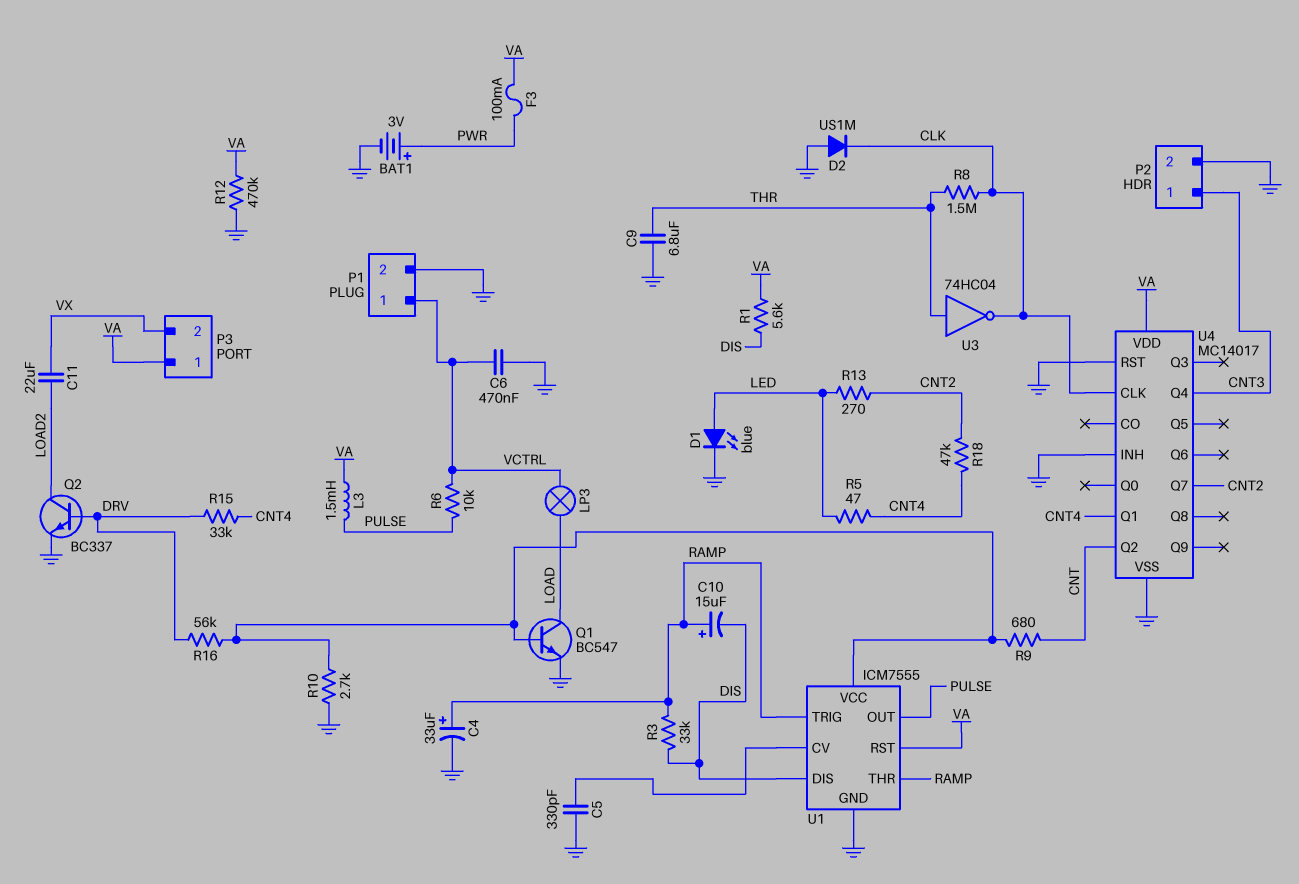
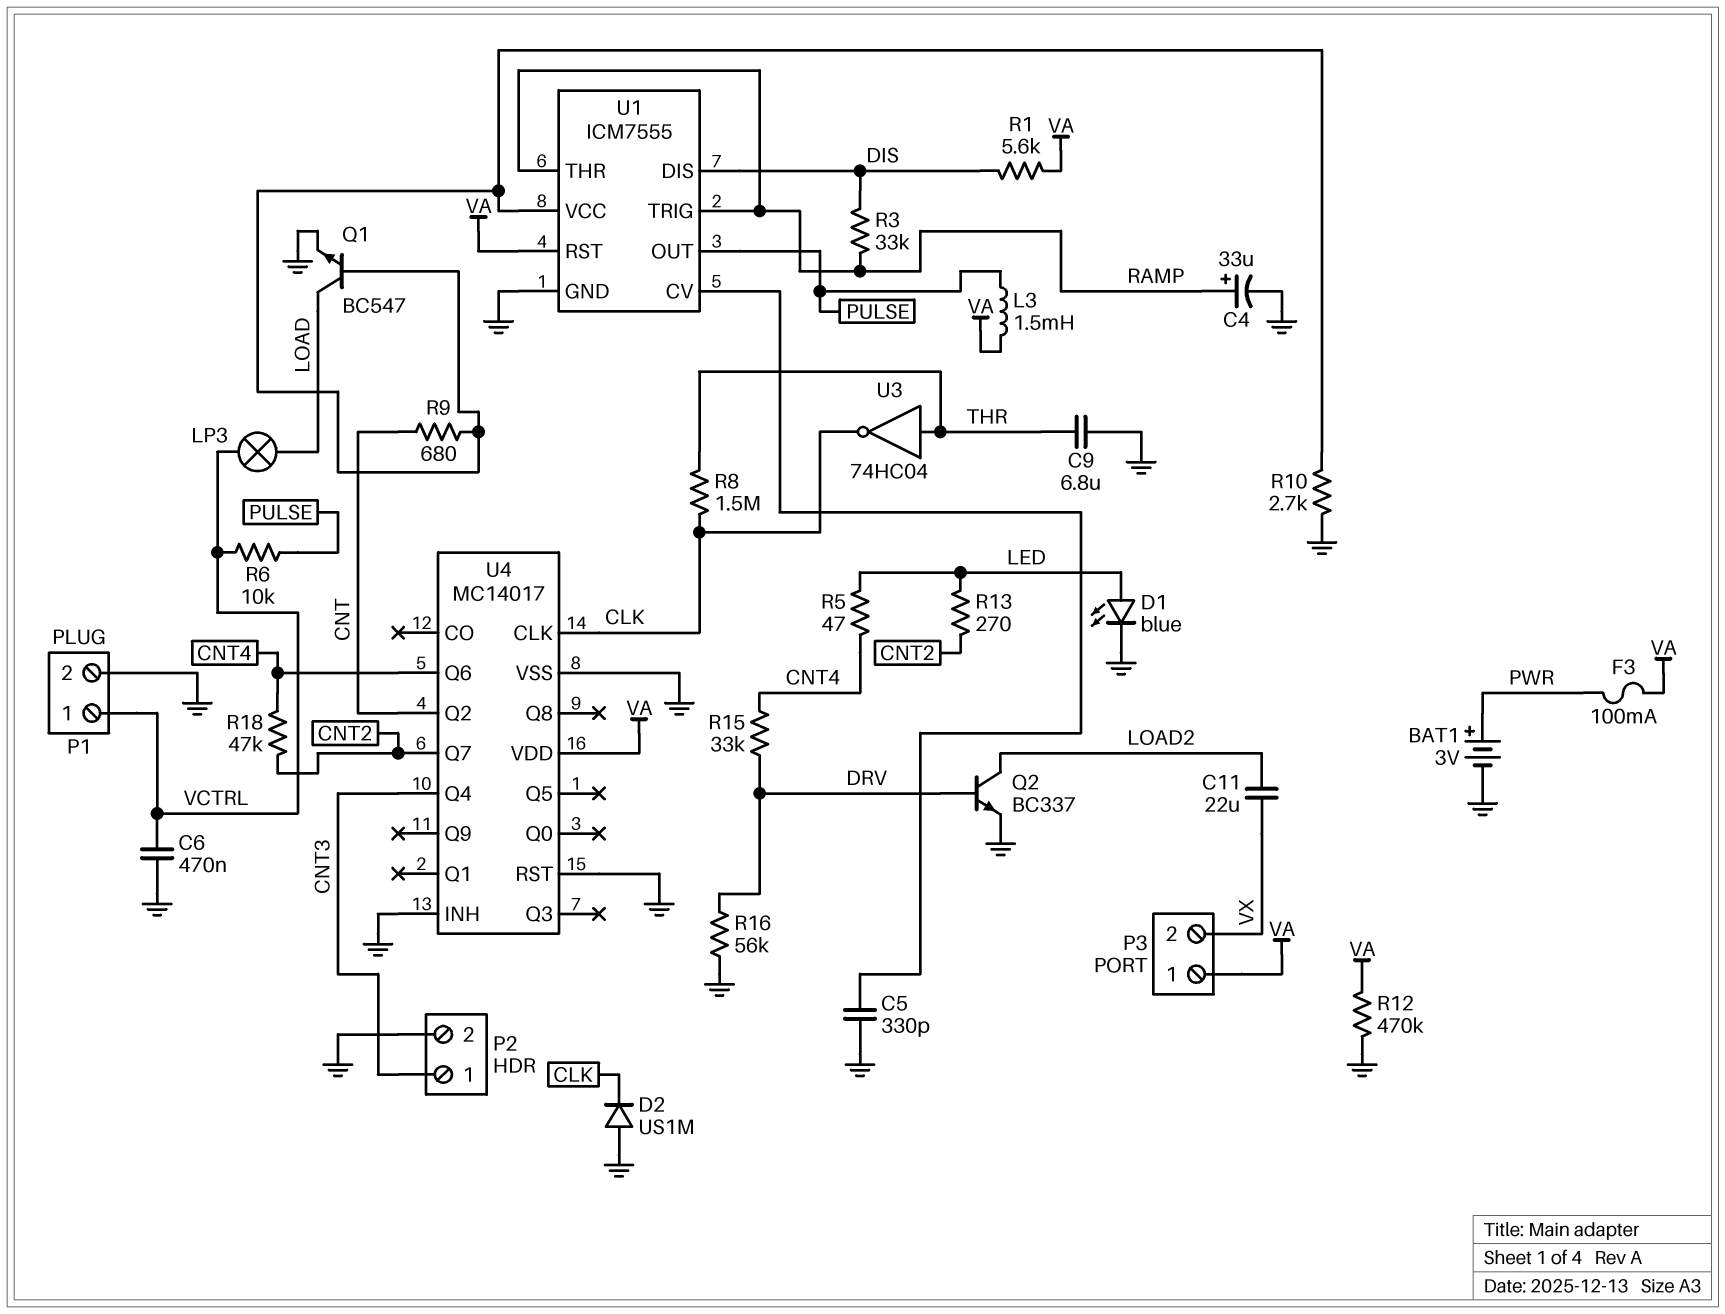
C10: 15uF (plus RAMP, minus DIS) -> none
R16: 56k (DRV, U1/VCC) -> 56k (DRV, GND)
U4 pin Q1: CNT4 -> none
U4 pin Q6: none -> CNT4

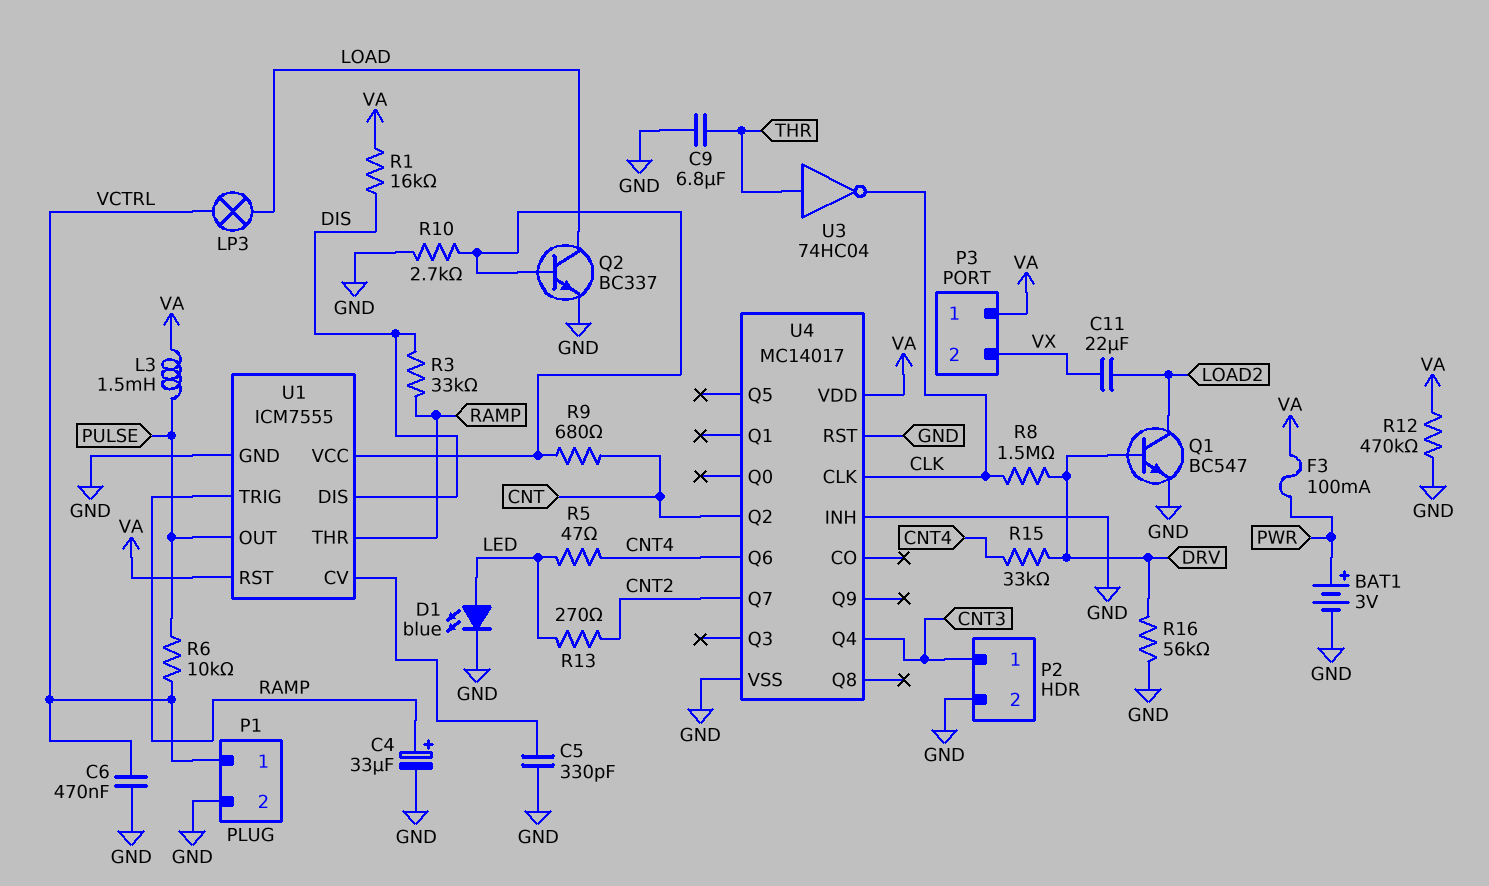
D2: diode US1M (A GND, K CLK) -> none
Q1: NPN BC547 (B U1/VCC, C LOAD, E GND) -> NPN BC547 (B DRV, C LOAD2, E GND)
Q2: NPN BC337 (B DRV, C LOAD2, E GND) -> NPN BC337 (B U1/VCC, C LOAD, E GND)
R1: 5.6k (DIS, VA) -> 16k (DIS, VA)
R8: 1.5M (CLK, THR) -> 1.5M (CLK, DRV)
R18: 47k (CNT2, CNT4) -> none

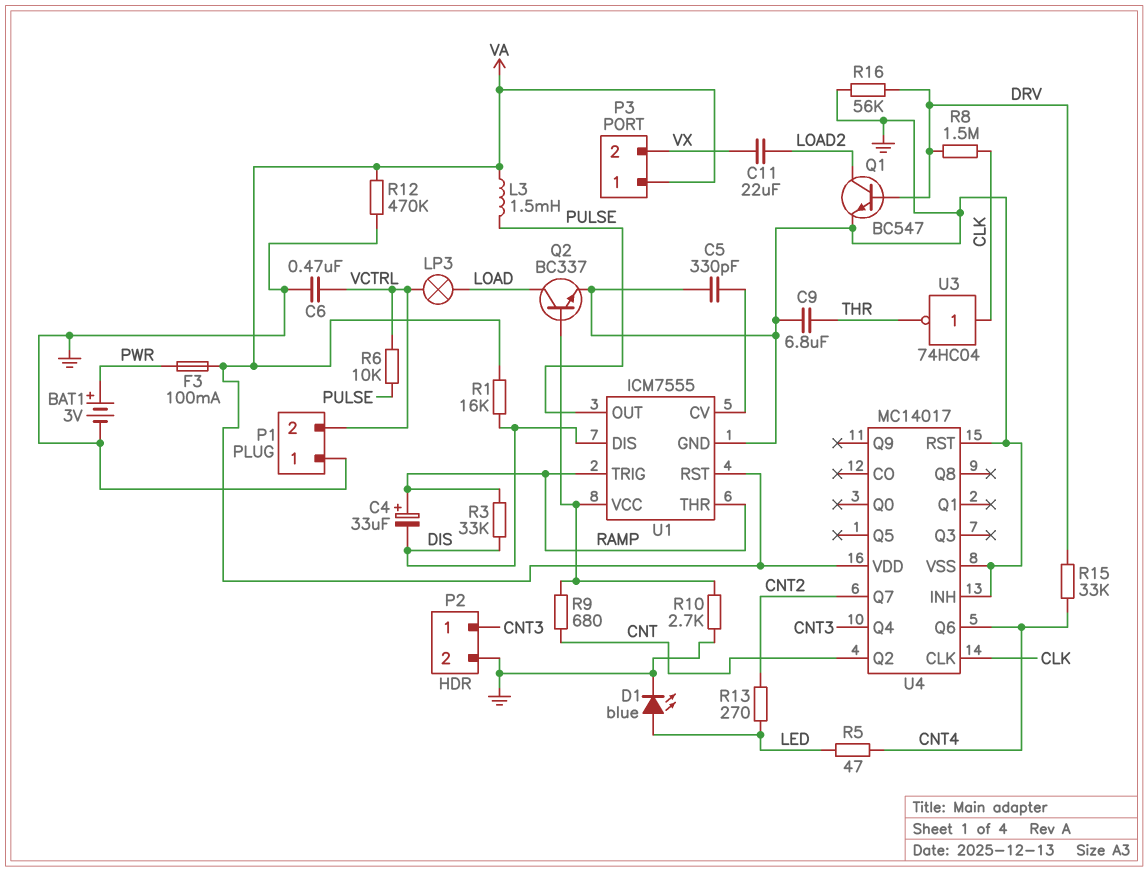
C4: 33uF (plus RAMP, minus GND) -> 33uF (plus RAMP, minus DIS)
P1 pin 1: VCTRL -> GND
P1 pin 2: GND -> VCTRL
U3: NOT 74HC04 (in THR, out CLK) -> NOT 74HC04 (in CLK, out THR)

